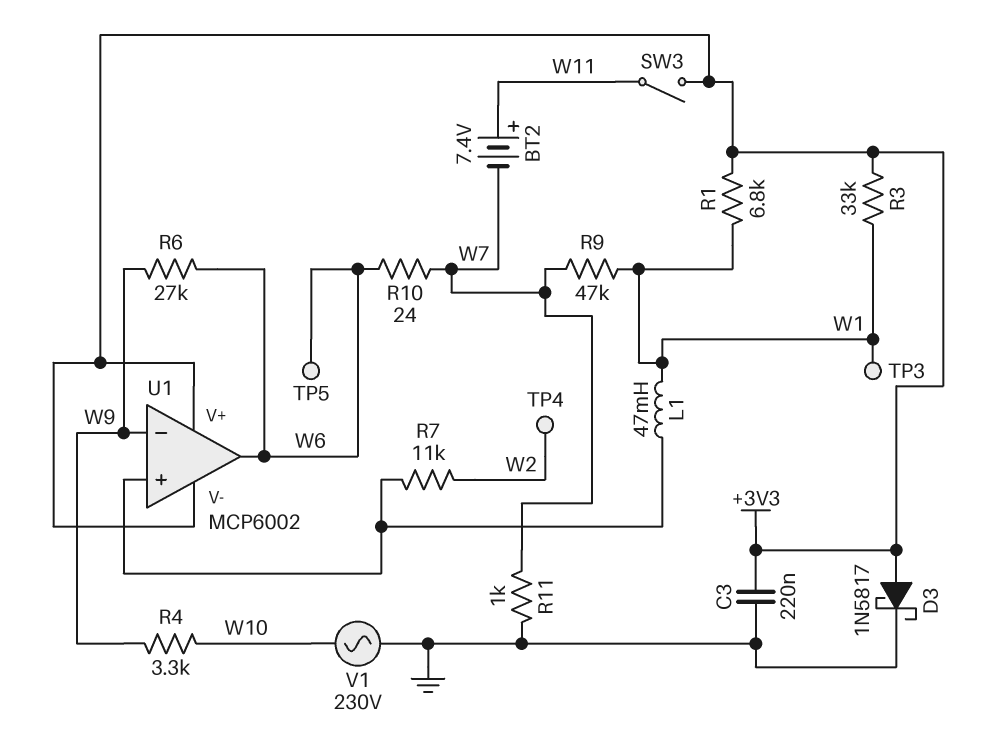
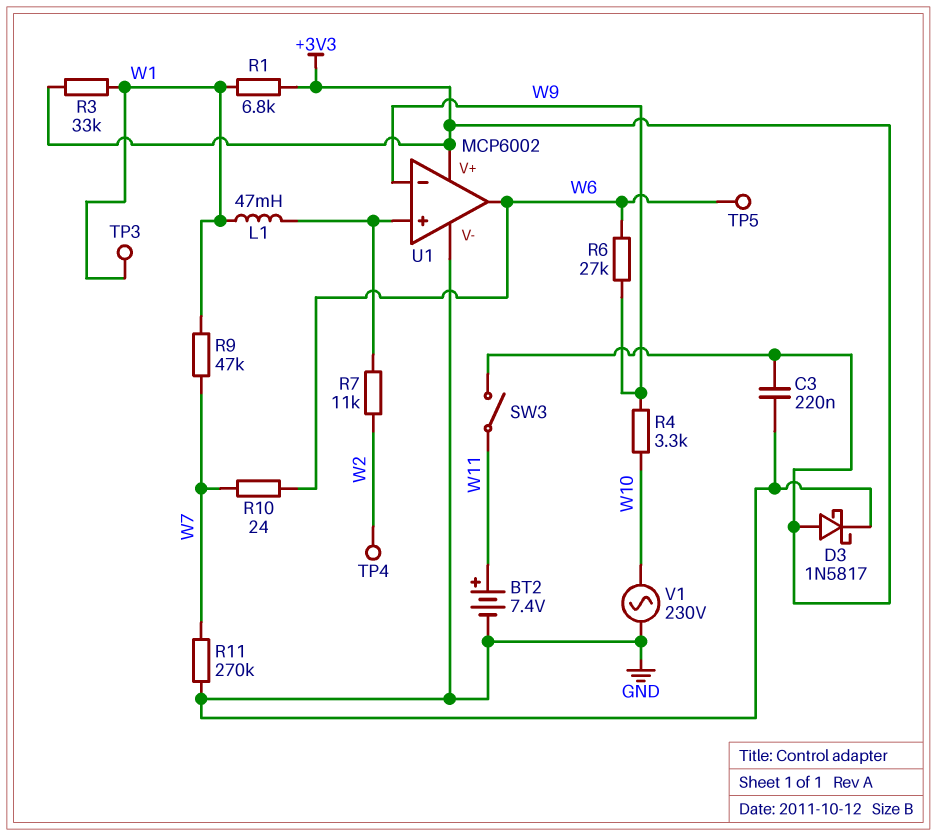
BT2: 7.4V (plus W11, minus W7) -> 7.4V (plus W11, minus GND)
R11: 1k (GND, W7) -> 270k (GND, W7)
U1 pin V-: +3V3 -> GND

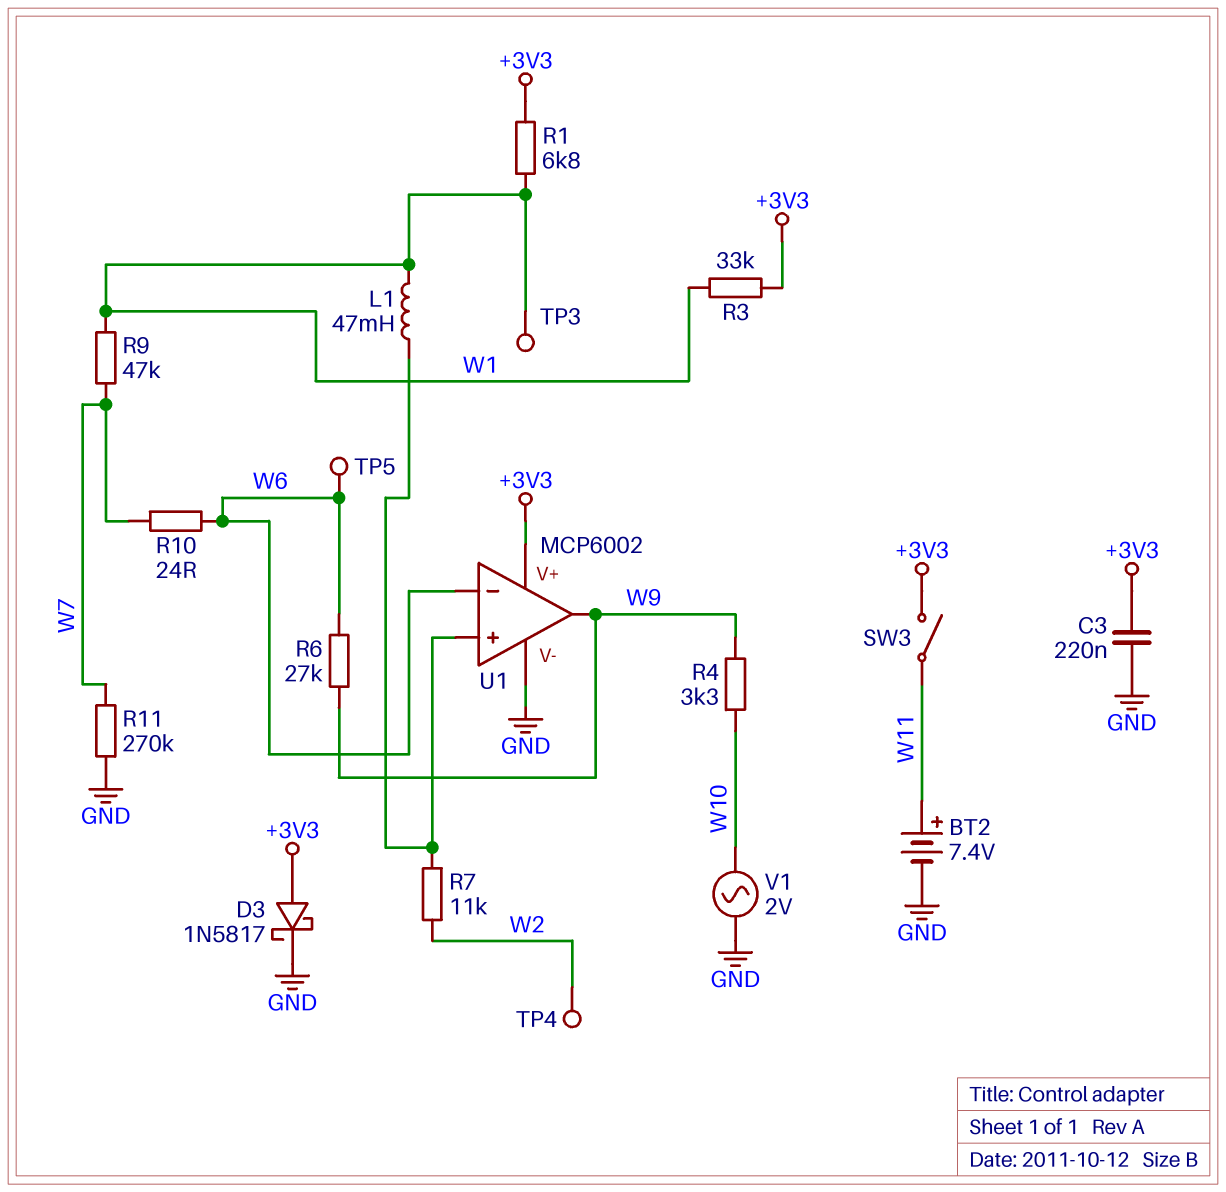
U1 pin in-: W9 -> W6
U1 pin out: W6 -> W9
V1: AC 230V (GND, W10) -> AC 2V (GND, W10)

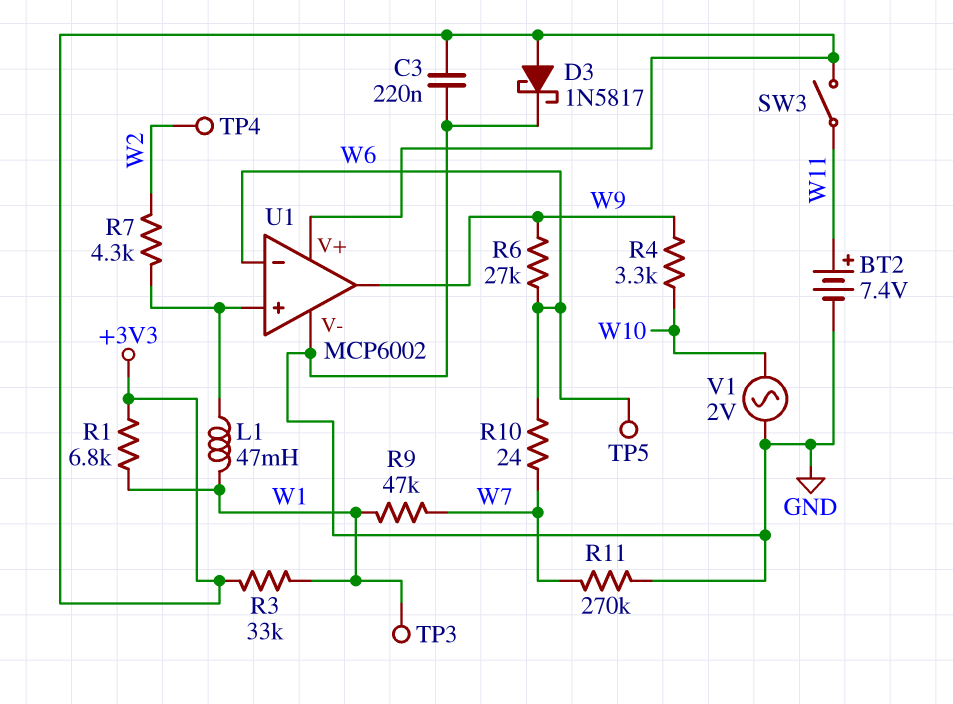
R7: 11k (U1/in+, W2) -> 4.3k (U1/in+, W2)

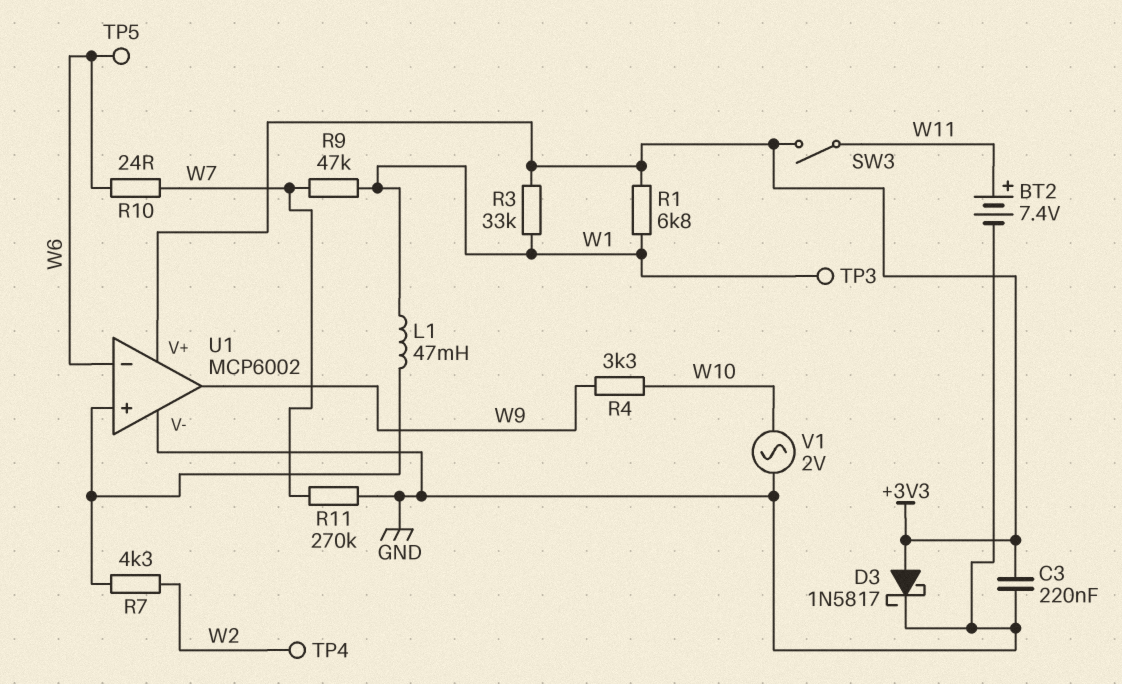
R6: 27k (W6, W9) -> none

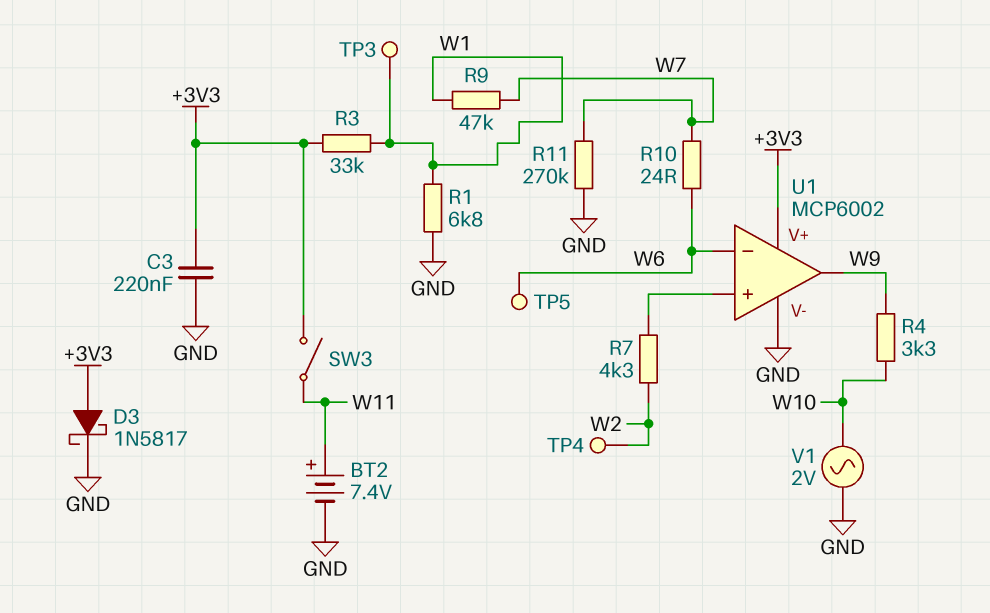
L1: 47mH (U1/in+, W1) -> none
R1: 6.8k (+3V3, W1) -> 6.8k (GND, W1)

